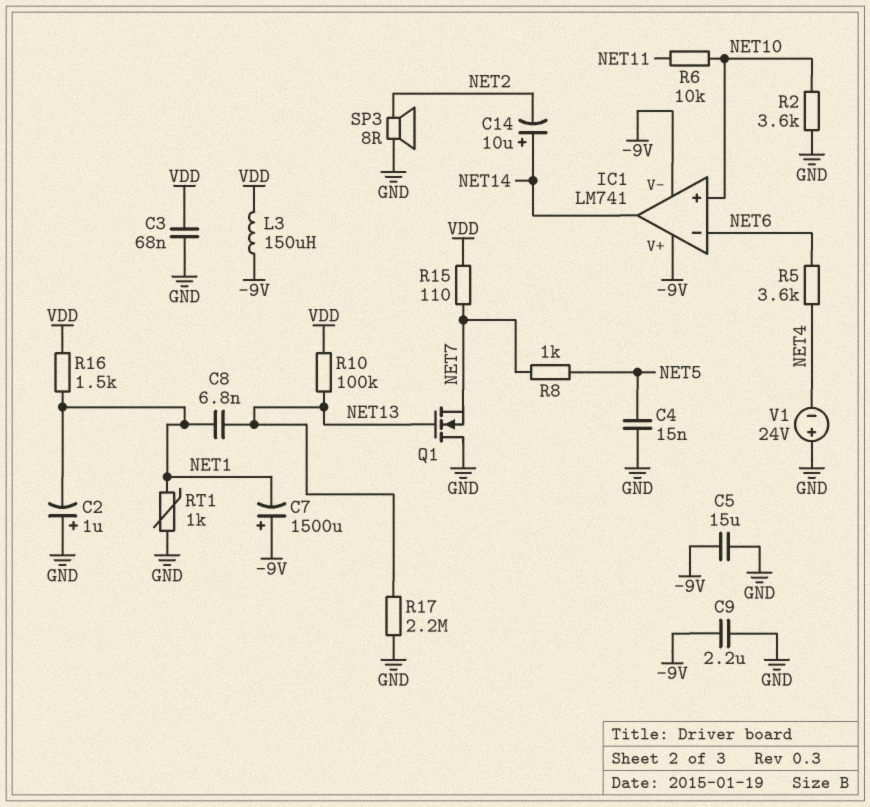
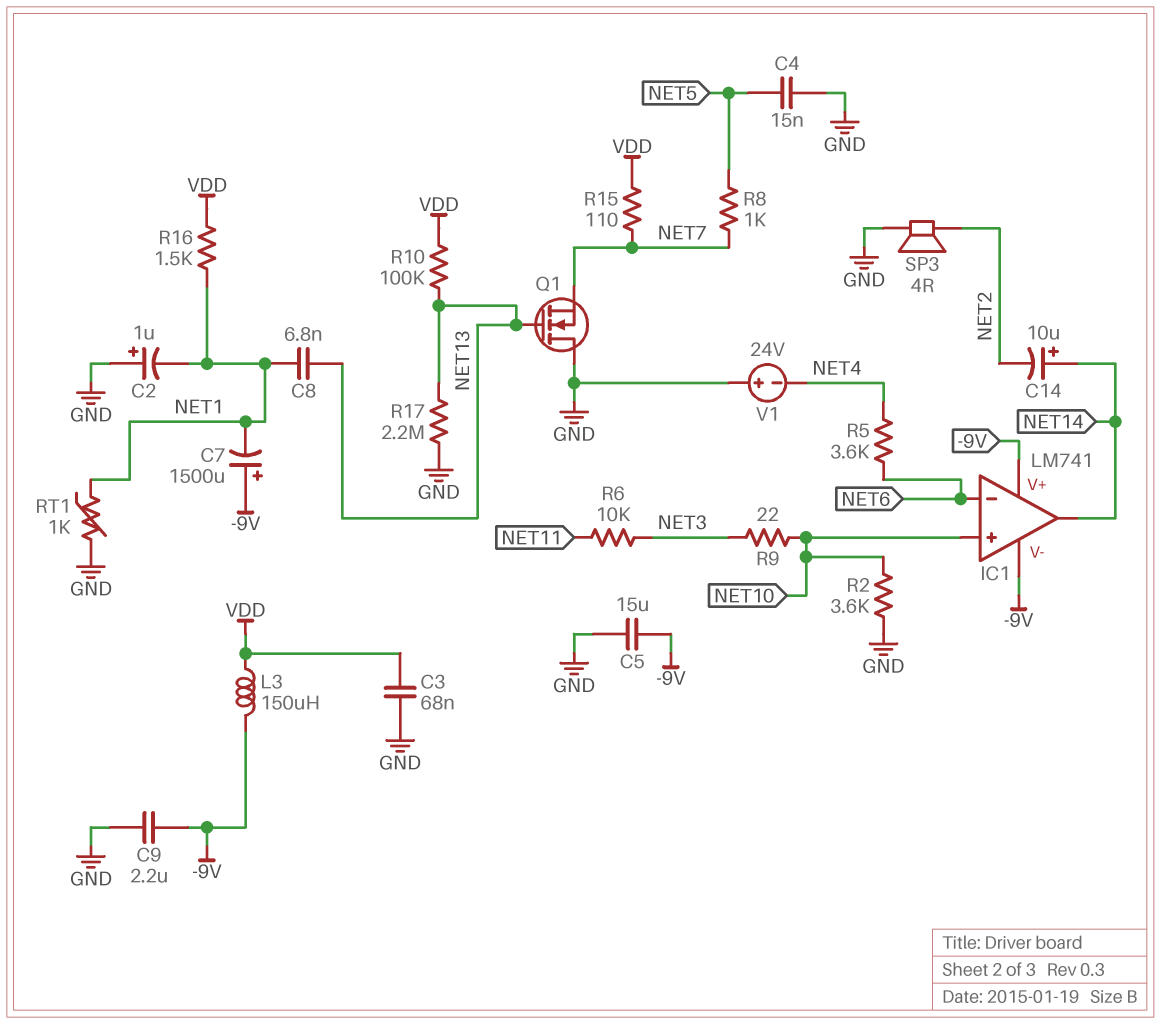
R6: 10k (NET10, NET11) -> 10k (NET3, NET11)
R9: none -> 22 (NET3, NET10)
SP3: speaker 8R (GND, NET2) -> speaker 4R (GND, NET2)

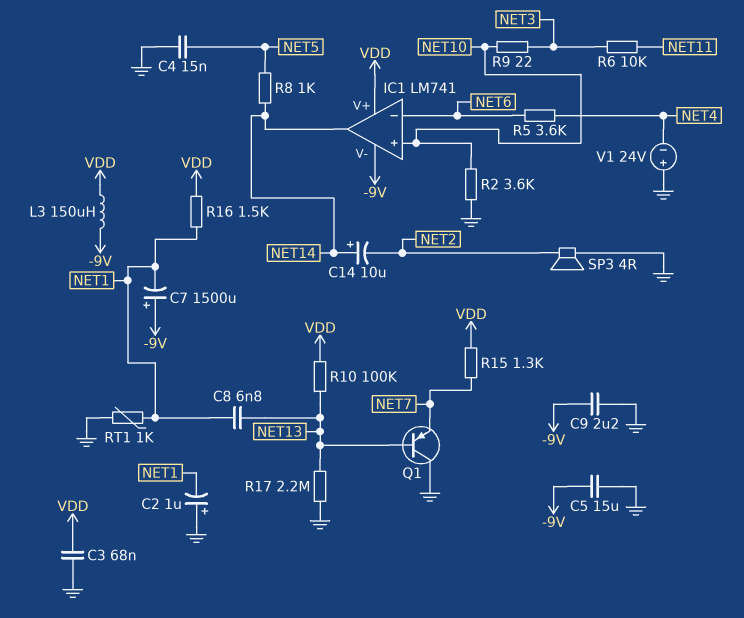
IC1 pin V+: -9V -> VDD
Q1: NMOS (G NET13, D GND, S NET7) -> PNP (B NET13, C GND, E NET7)
R8: 1k (NET5, NET7) -> 1k (NET5, NET14)
R15: 110 (NET7, VDD) -> 1.3k (NET7, VDD)

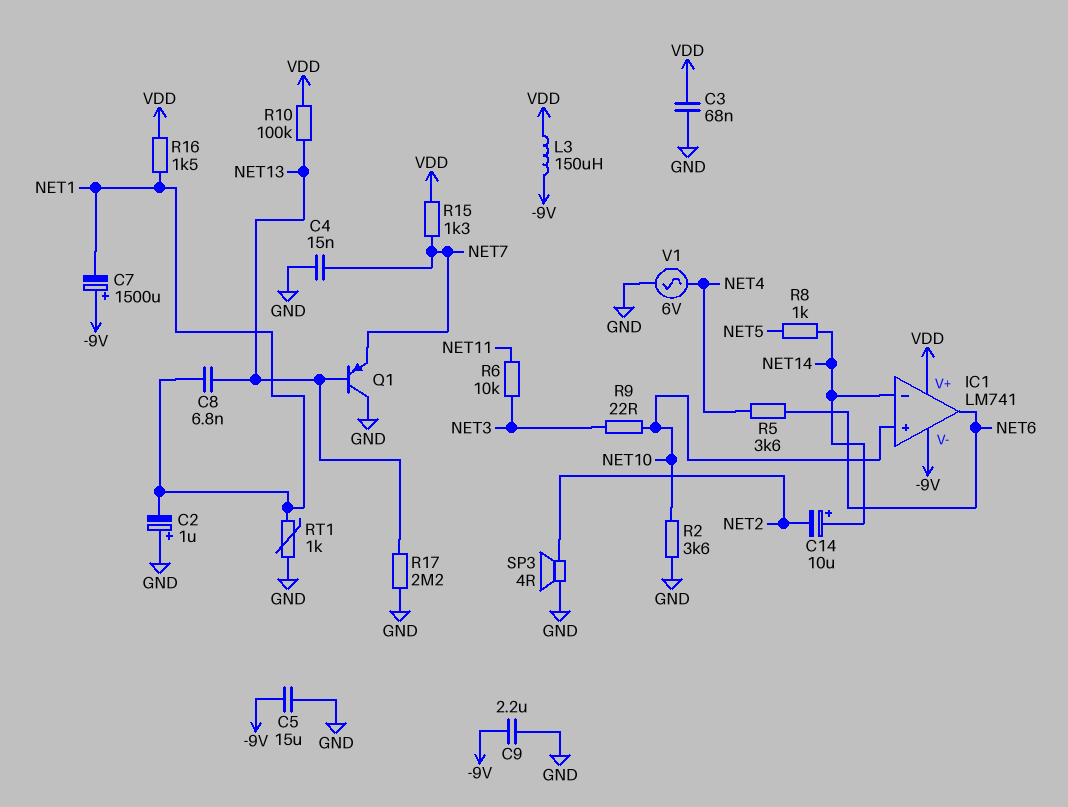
C4: 15nF (GND, NET5) -> 15nF (GND, NET7)
IC1 pin in-: NET6 -> NET14
IC1 pin out: NET14 -> NET6
V1: 24V (plus GND, minus NET4) -> AC 6V (GND, NET4)

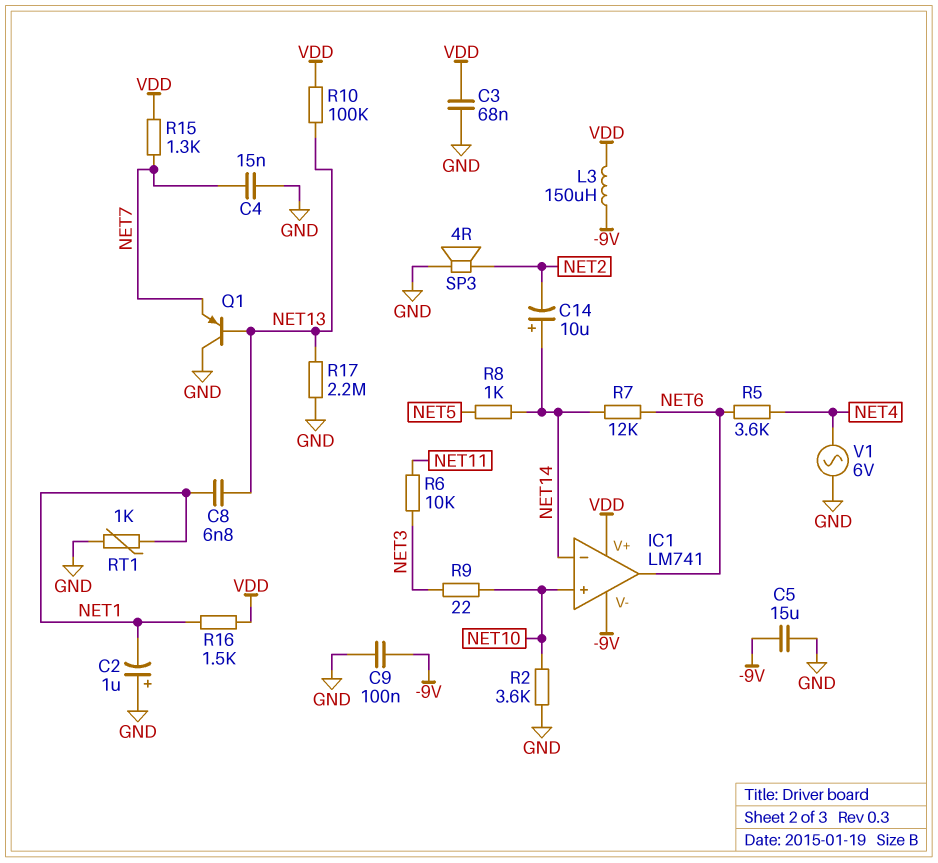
C7: 1500uF (plus -9V, minus NET1) -> none
C9: 2.2uF (-9V, GND) -> 100nF (-9V, GND)
R7: none -> 12k (NET6, NET14)

